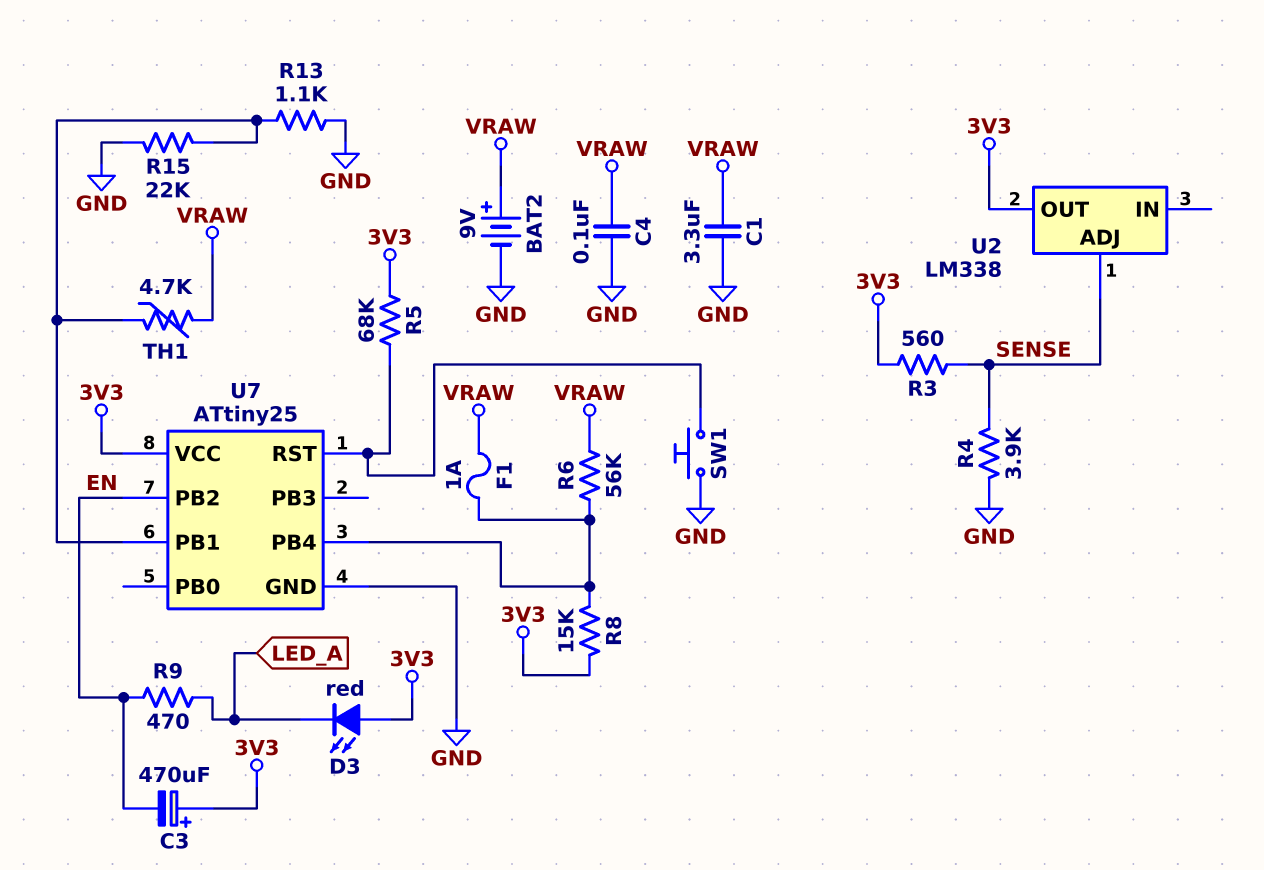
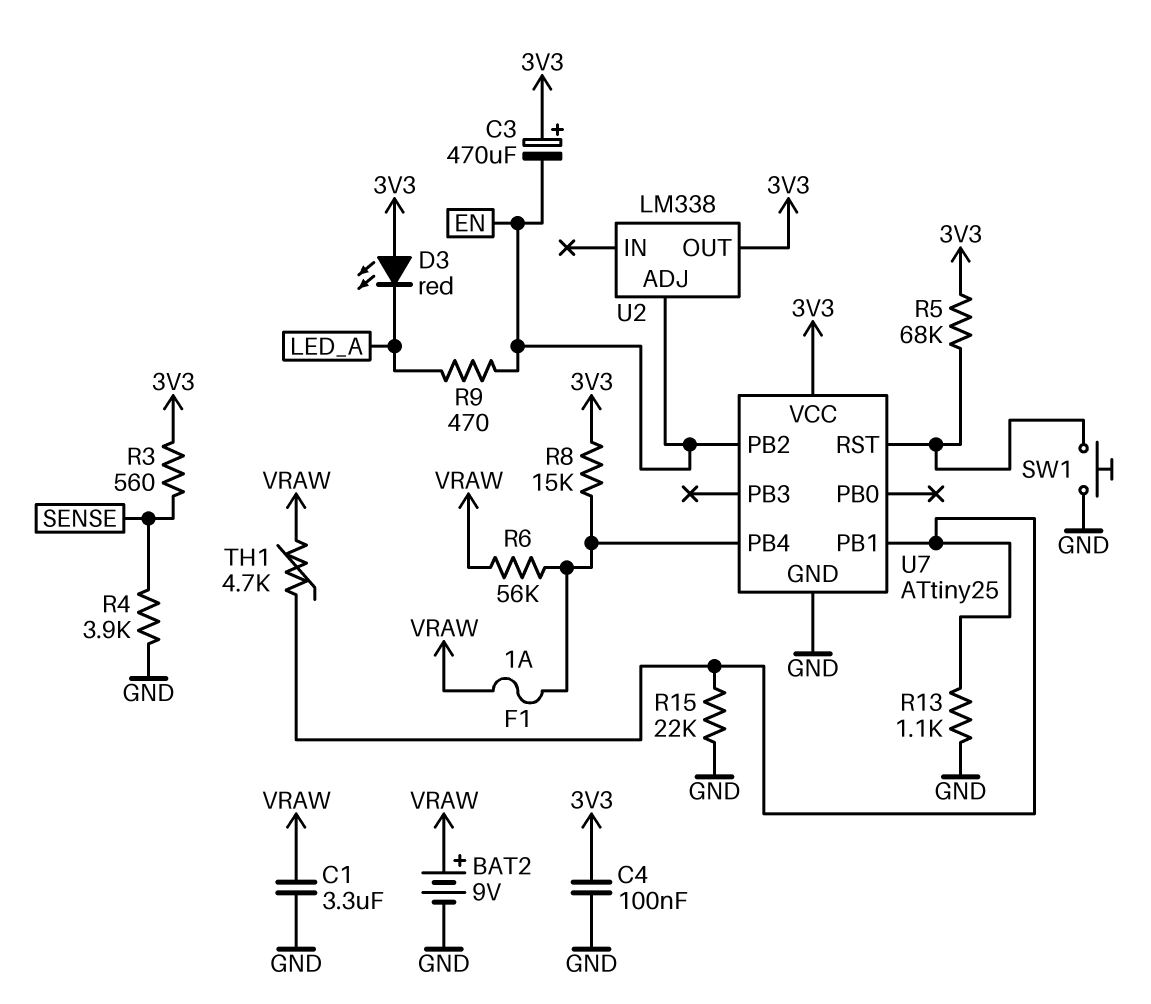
C4: 100nF (GND, VRAW) -> 100nF (3V3, GND)
U2 pin ADJ: SENSE -> EN

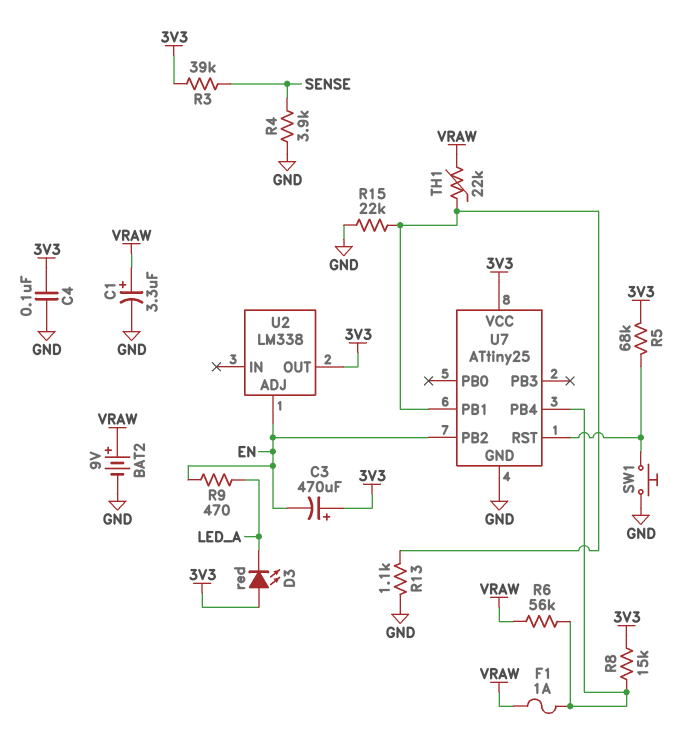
C1: 3.3uF (GND, VRAW) -> 3.3uF (plus VRAW, minus GND)
R3: 560 (3V3, SENSE) -> 39k (3V3, SENSE)
TH1: 4.7k (U7/PB1, VRAW) -> 22k (U7/PB1, VRAW)

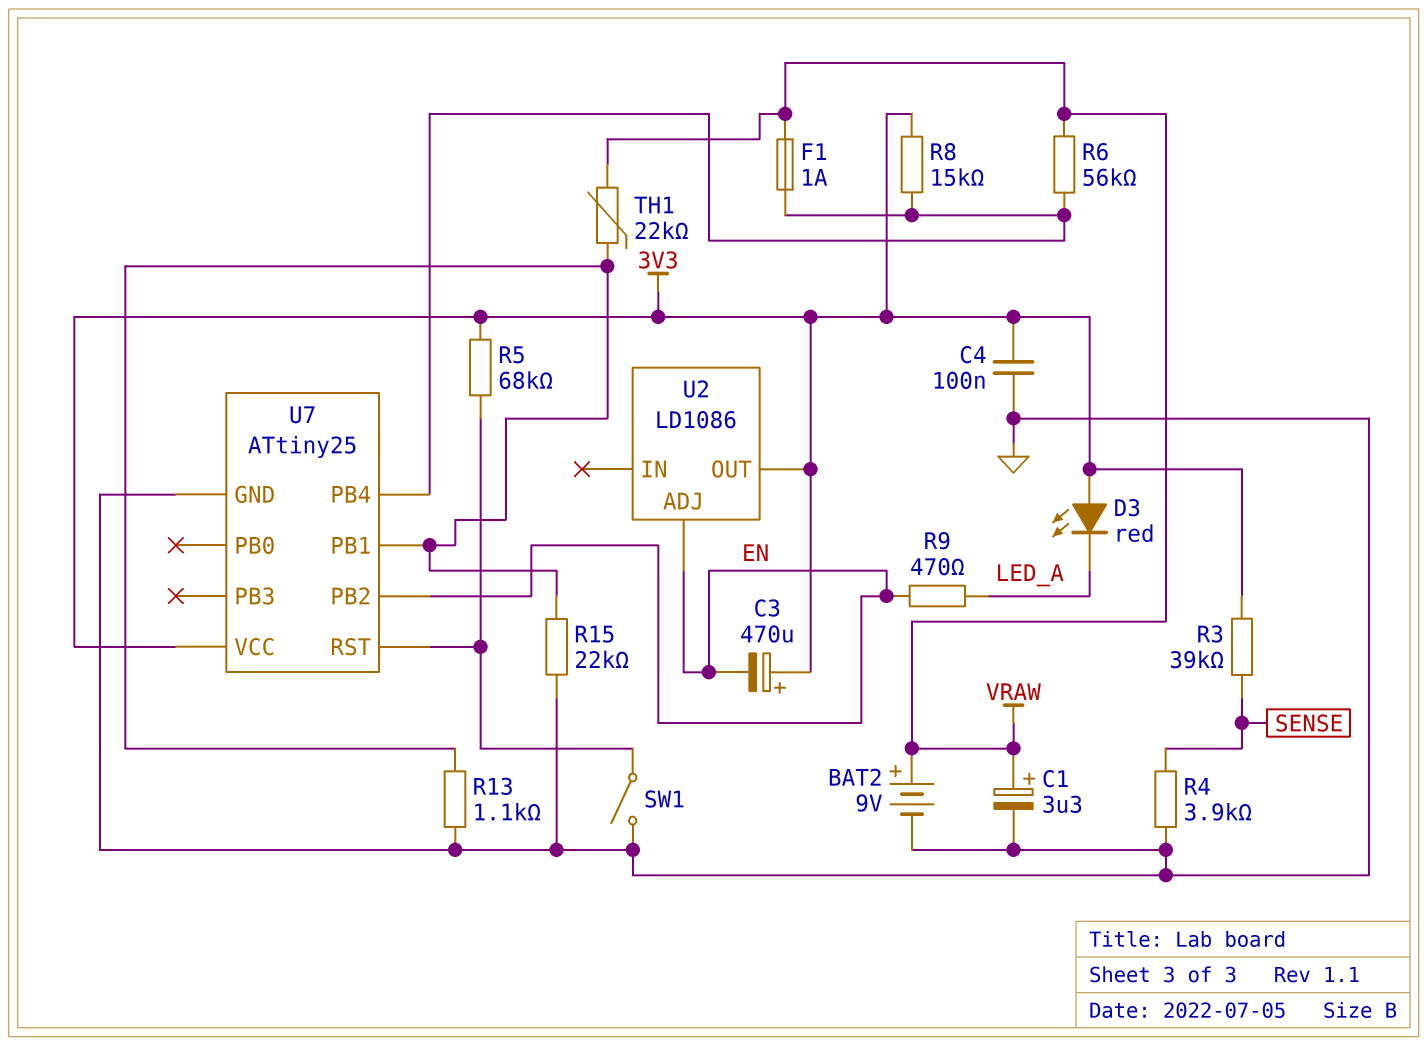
SW1: button (GND, U7/RST) -> switch (GND, U7/RST)
U2: LM338 -> LD1086

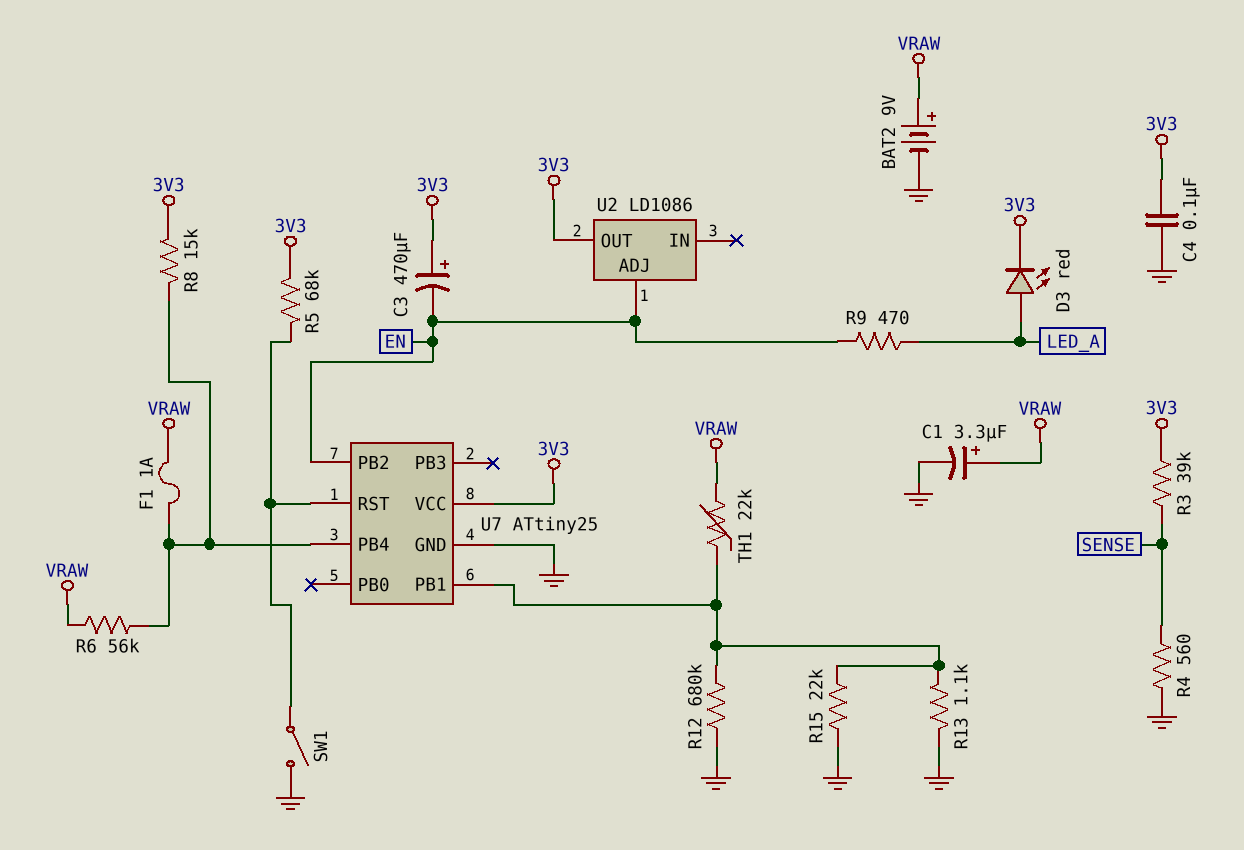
D3: LED red (A 3V3, K LED_A) -> LED red (A LED_A, K 3V3)
R4: 3.9k (GND, SENSE) -> 560 (GND, SENSE)
R12: none -> 680k (GND, U7/PB1)

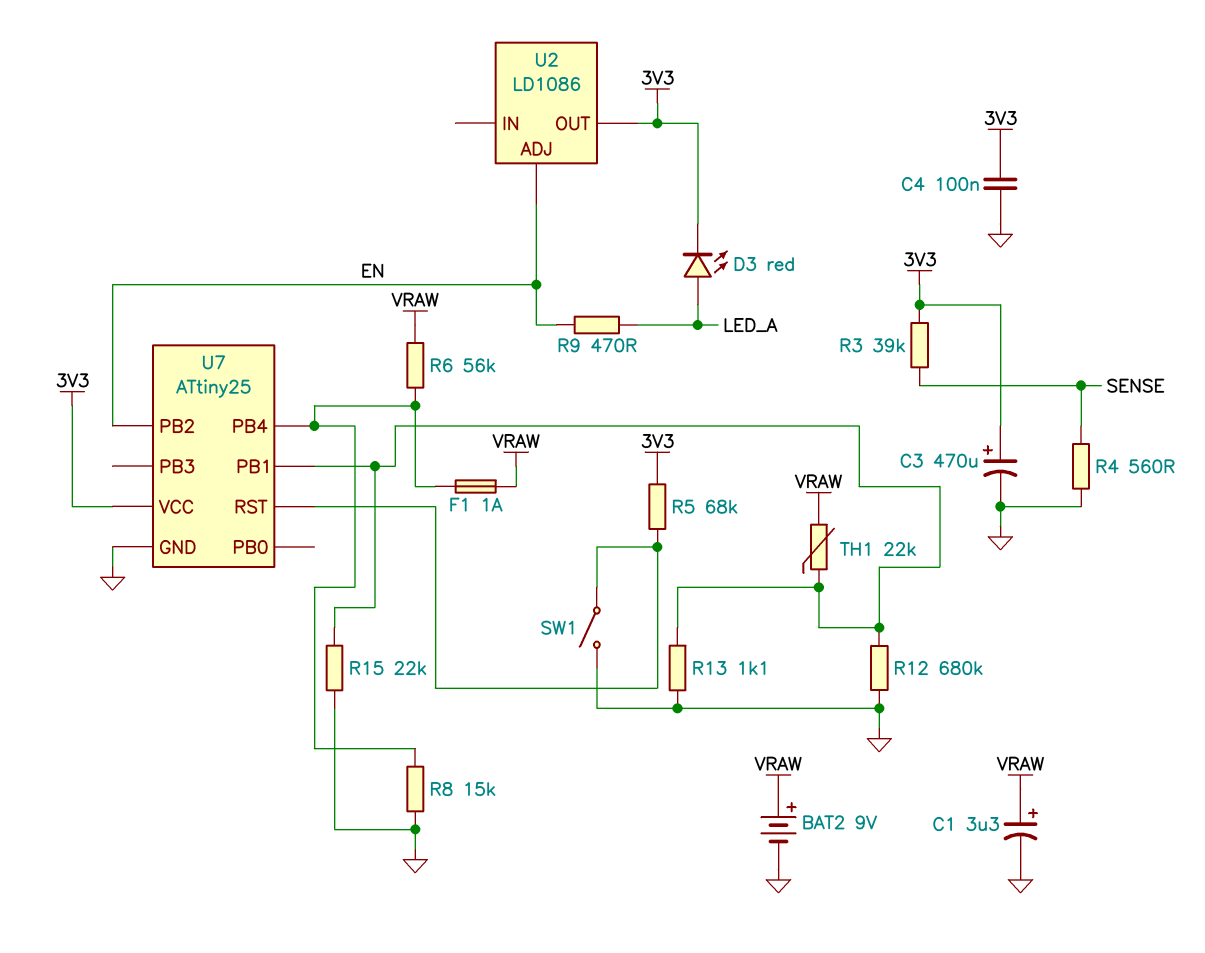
C3: 470uF (plus 3V3, minus EN) -> 470uF (plus 3V3, minus GND)
R8: 15k (3V3, U7/PB4) -> 15k (GND, U7/PB4)

